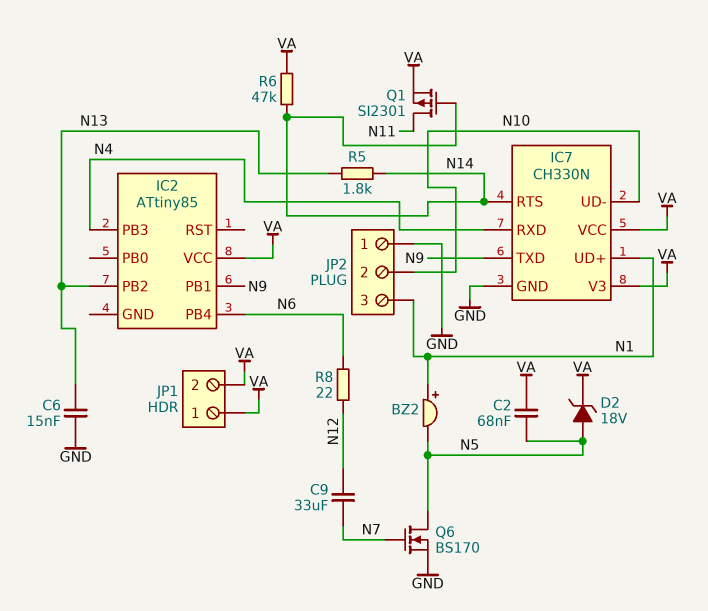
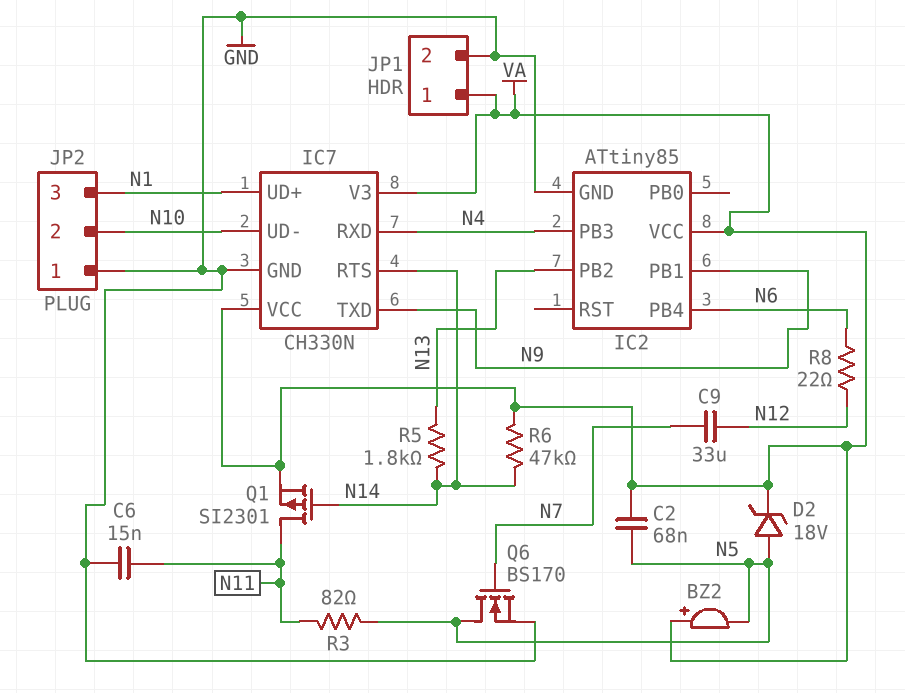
BZ2: buzzer (plus N1, minus N5) -> buzzer (plus VA, minus N5)
C6: 15nF (GND, N13) -> 15nF (GND, N11)
IC2 pin GND: none -> GND
JP1 pin 2: VA -> GND
R3: none -> 82 (N5, N11)

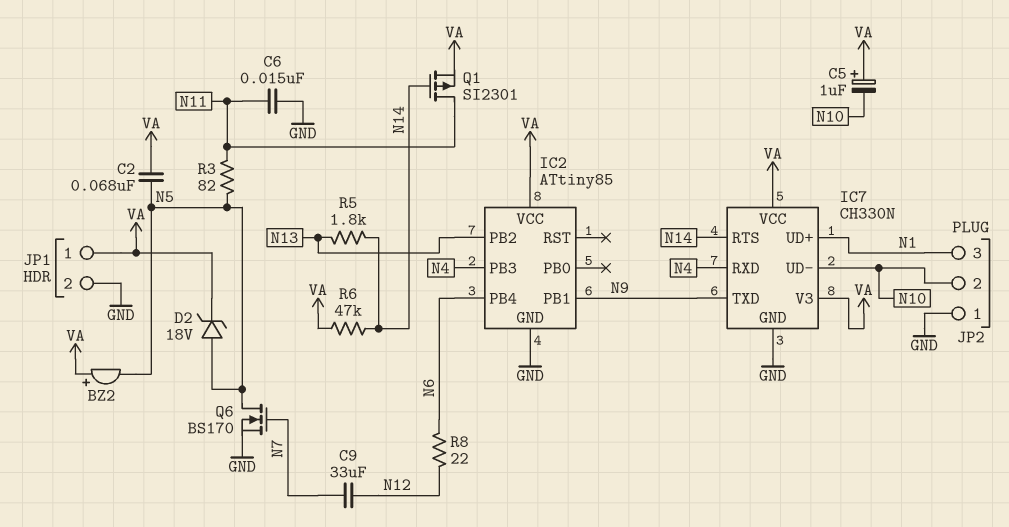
C5: none -> 1uF (plus VA, minus N10)

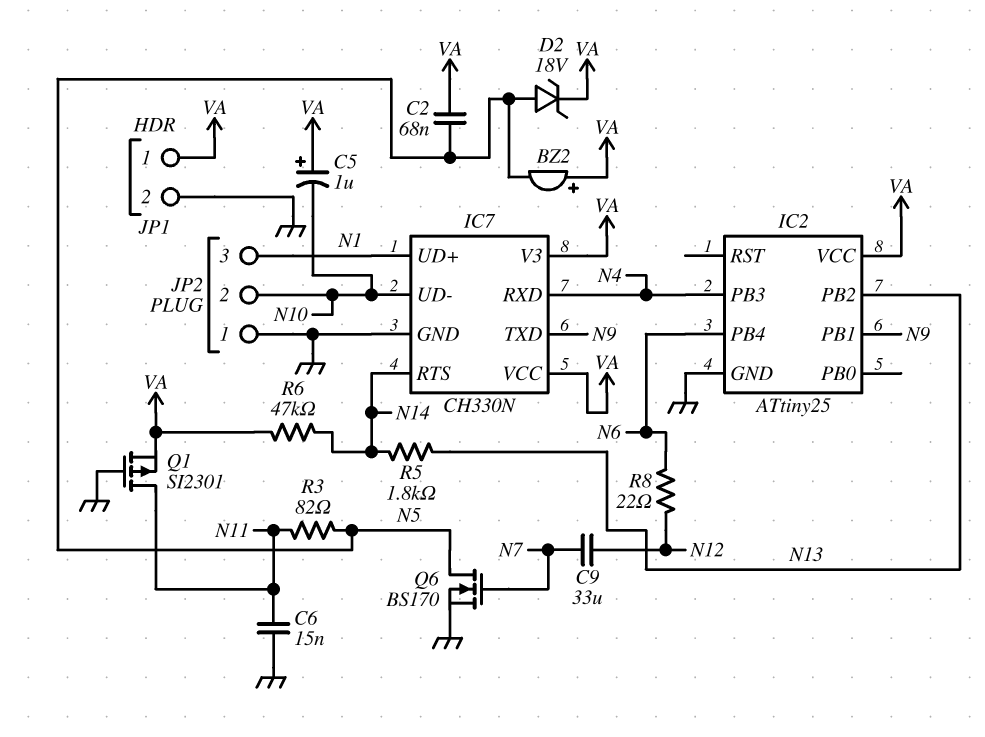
IC2: ATtiny85 -> ATtiny25
Q1: PMOS SI2301 (G N14, D N11, S VA) -> PMOS SI2301 (G GND, D N11, S VA)

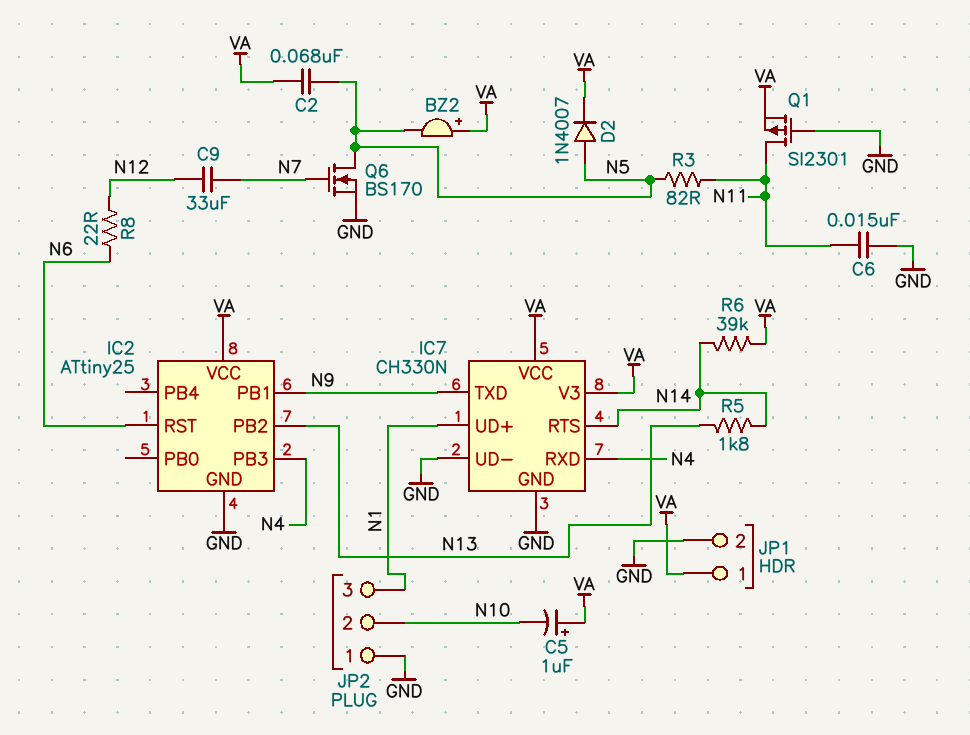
D2: zener 18V (A N5, K VA) -> diode 1N4007 (A N5, K VA)
IC2 pin PB4: N6 -> none
IC2 pin RST: none -> N6
IC7 pin UD-: N10 -> GND
R6: 47k (N14, VA) -> 39k (N14, VA)

